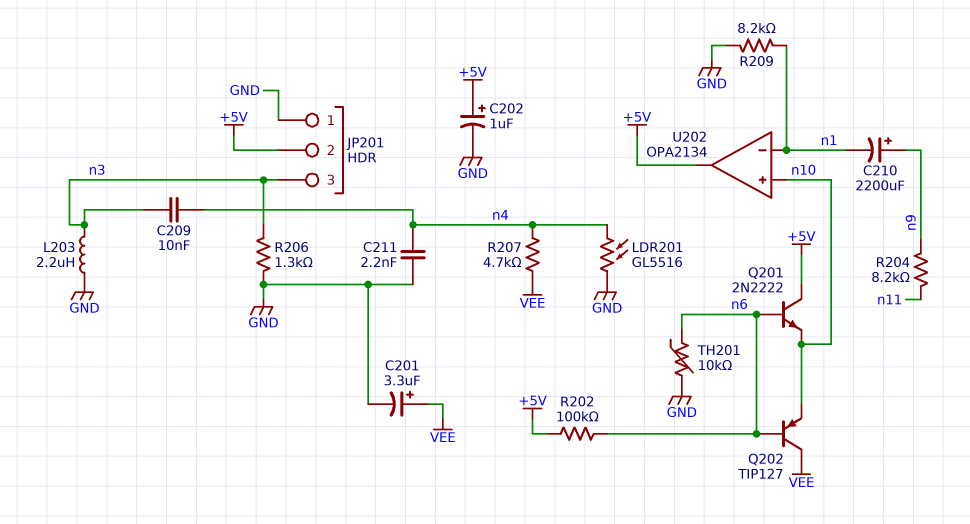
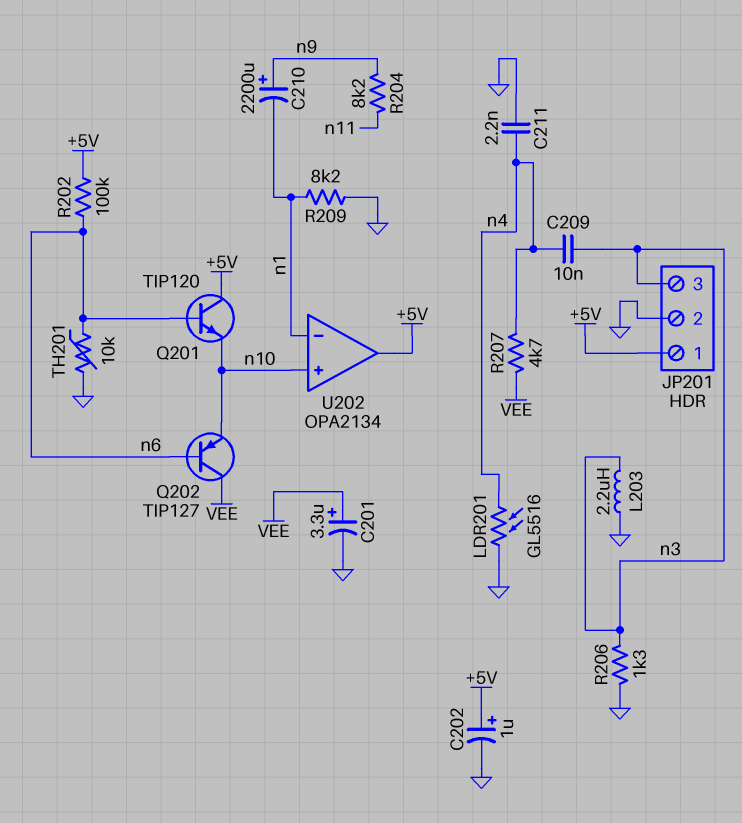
JP201 pin 1: GND -> +5V
JP201 pin 2: +5V -> GND
Q201: NPN 2N2222 (B n6, C +5V, E n10) -> NPN TIP120 (B n6, C +5V, E n10)

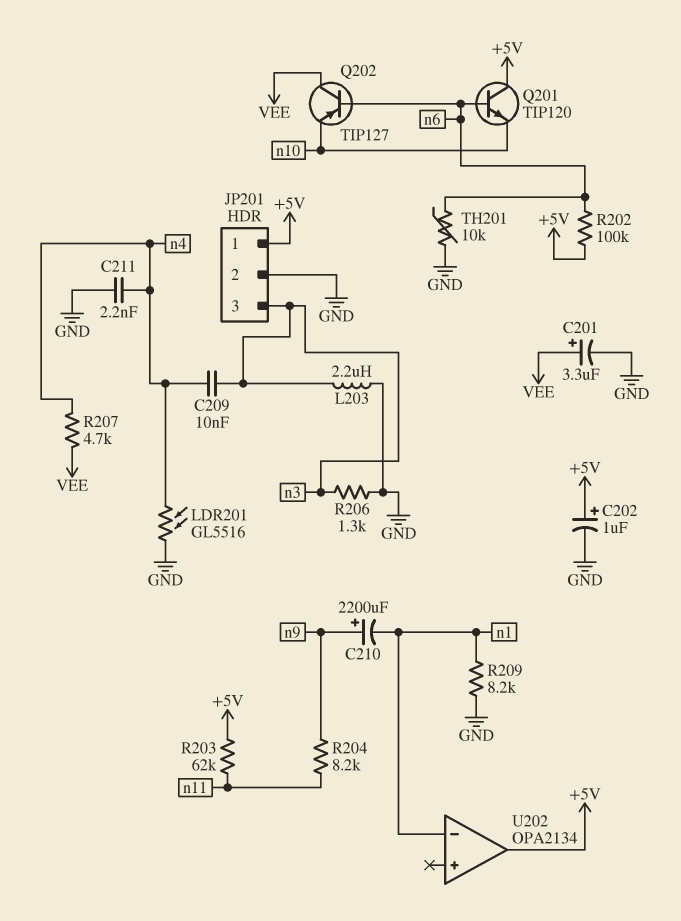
R203: none -> 62k (+5V, n11)
U202 pin in+: n10 -> none

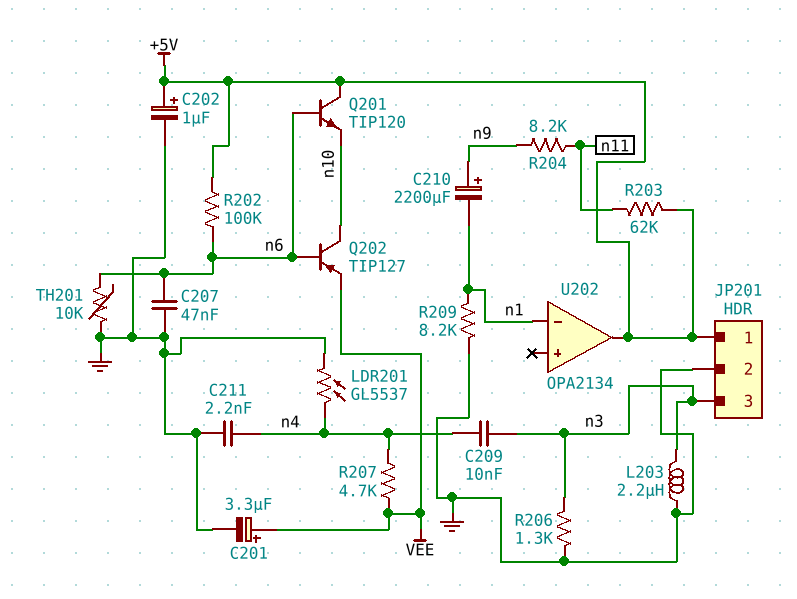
C207: none -> 47nF (GND, n6)
LDR201: GL5516 (GND, n4) -> GL5537 (GND, n4)
Q202: PNP TIP127 (B n6, C VEE, E n10) -> PNP TIP127 (B n6, C n10, E VEE)

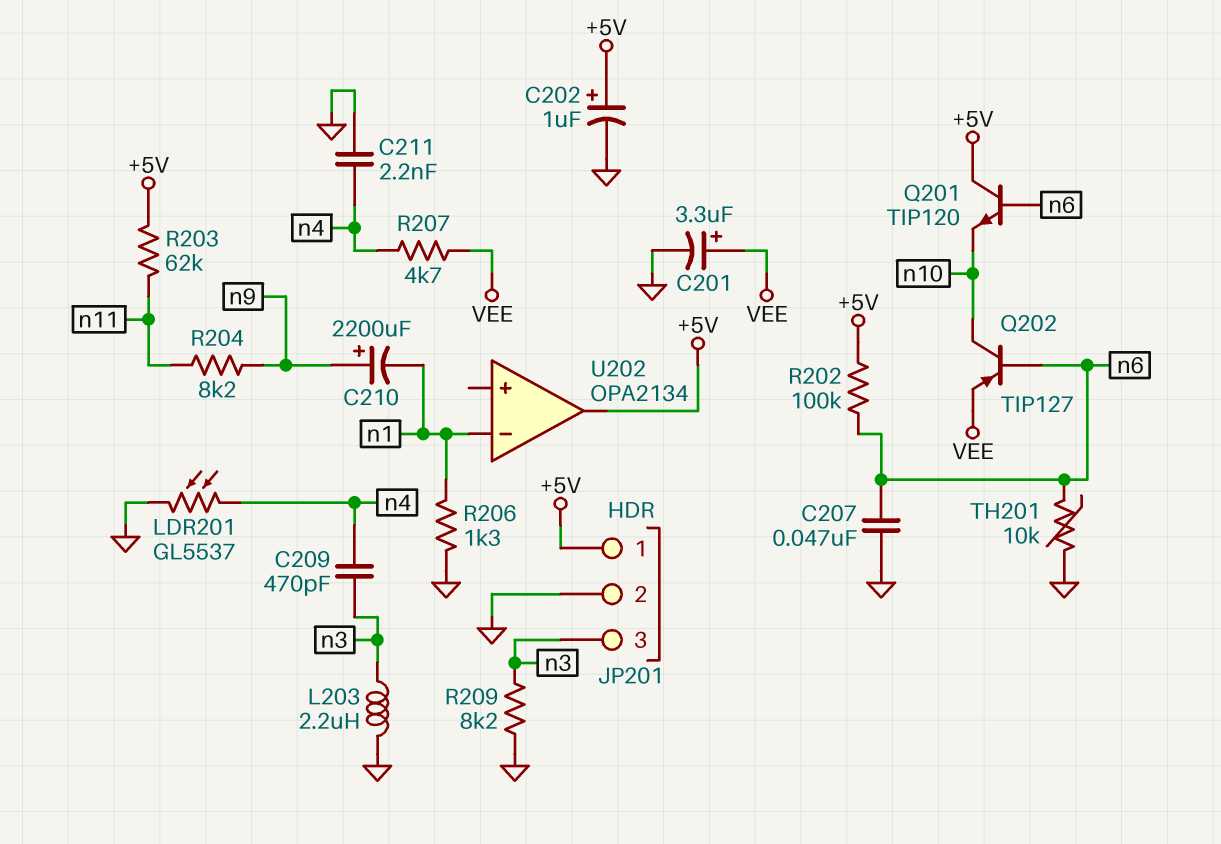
C209: 10nF (n3, n4) -> 470pF (n3, n4)
R206: 1.3k (GND, n3) -> 1.3k (GND, n1)
R209: 8.2k (GND, n1) -> 8.2k (GND, n3)

